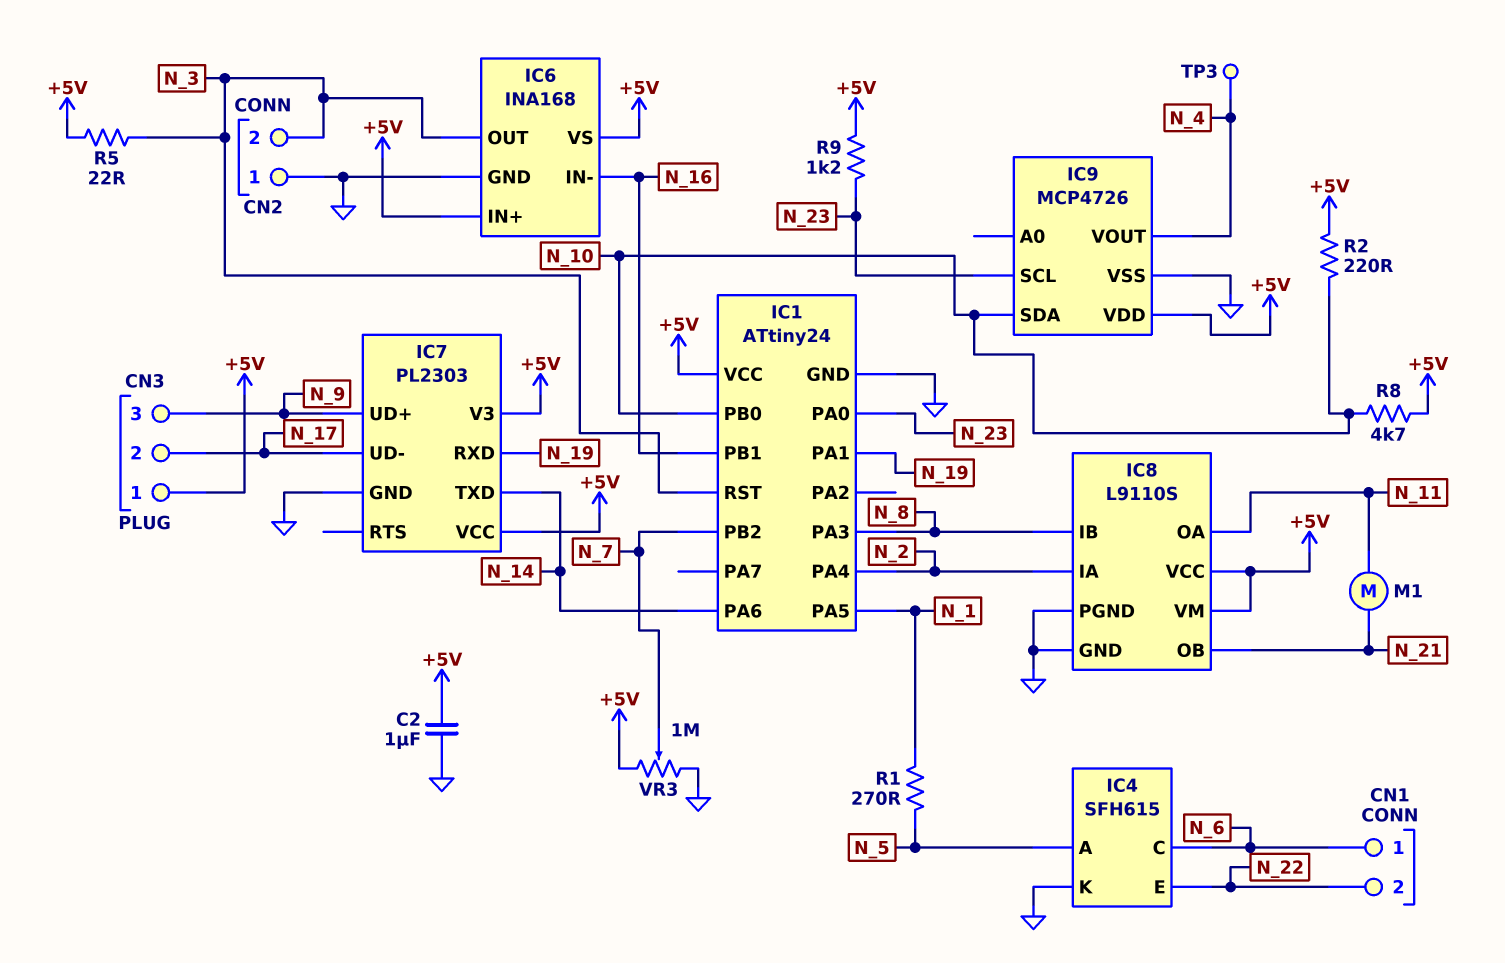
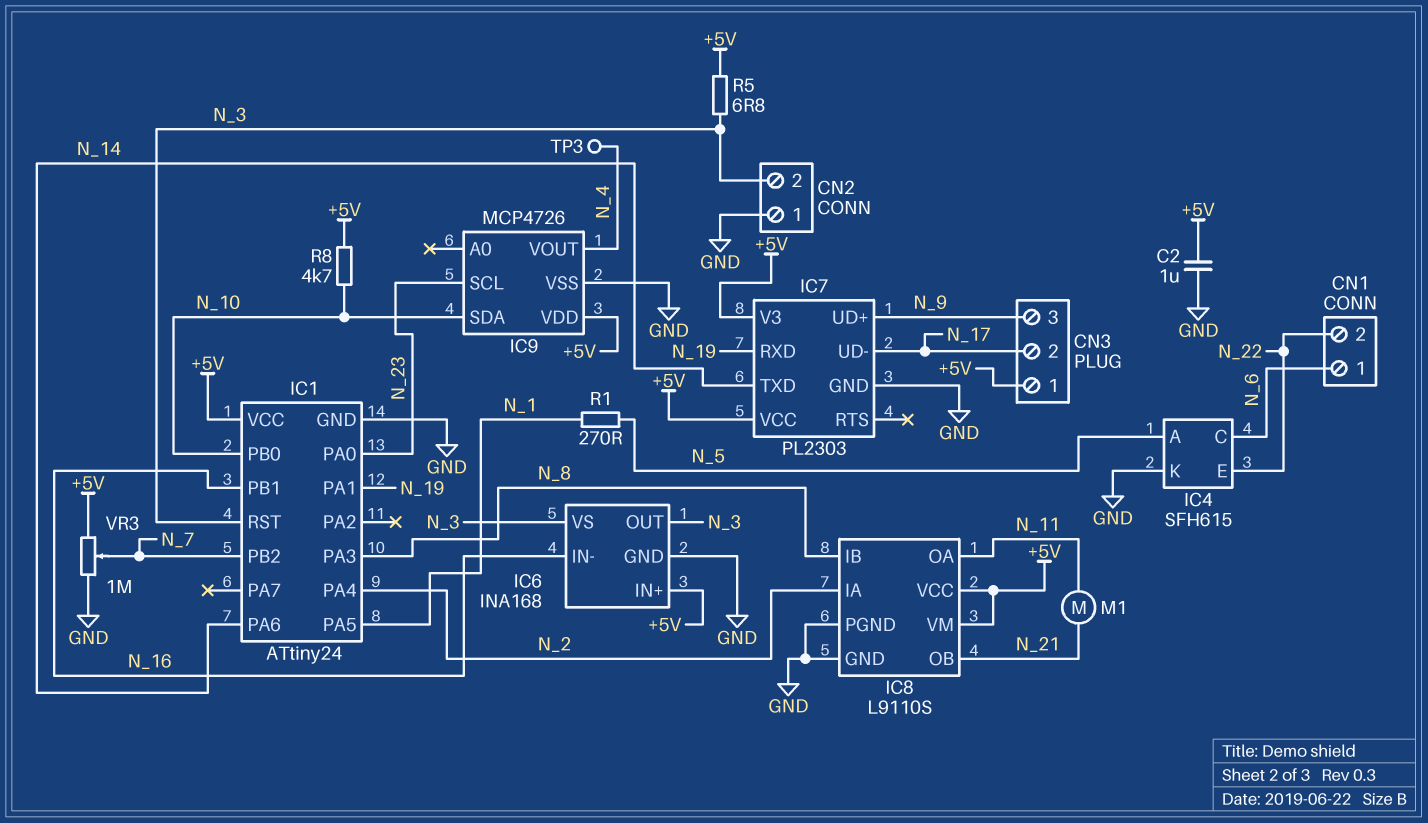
IC6 pin VS: +5V -> N_3
R2: 220 (+5V, N_10) -> none
R5: 22 (+5V, N_3) -> 6.8 (+5V, N_3)
R9: 1.2k (+5V, N_23) -> none

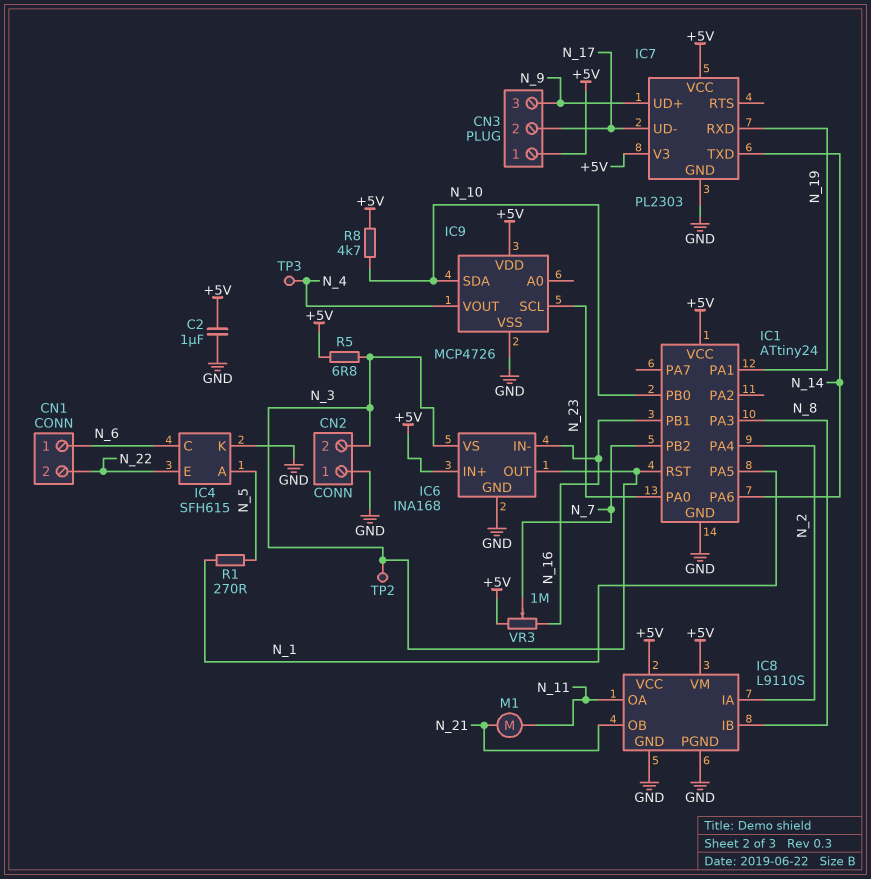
TP2: none -> test point (N_3)
VR3: 1M (+5V, GND, wiper N_7) -> 1M (+5V, N_16, wiper N_7)

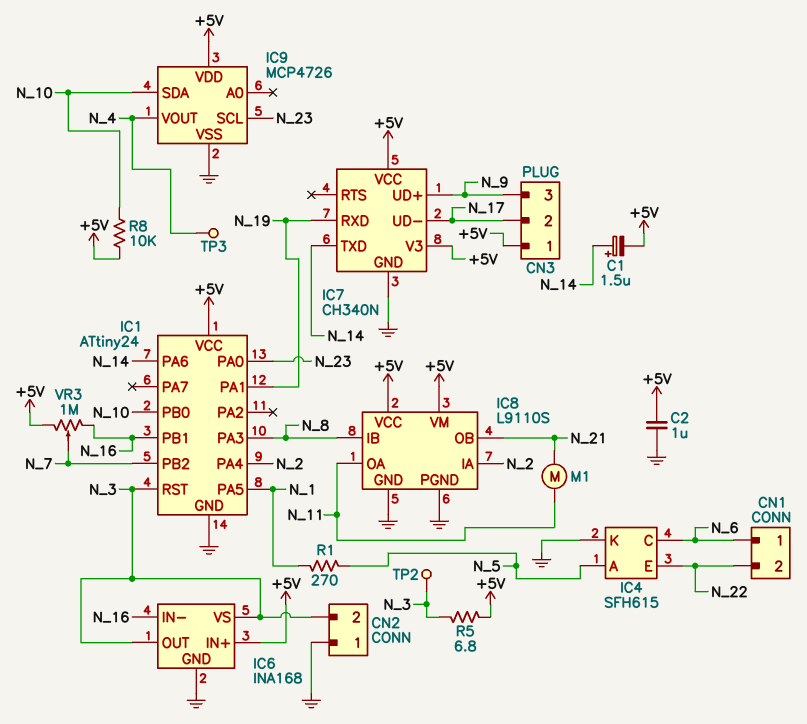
C1: none -> 1.5uF (plus N_14, minus +5V)
IC7: PL2303 -> CH340N
R8: 4.7k (+5V, N_10) -> 10k (+5V, N_10)

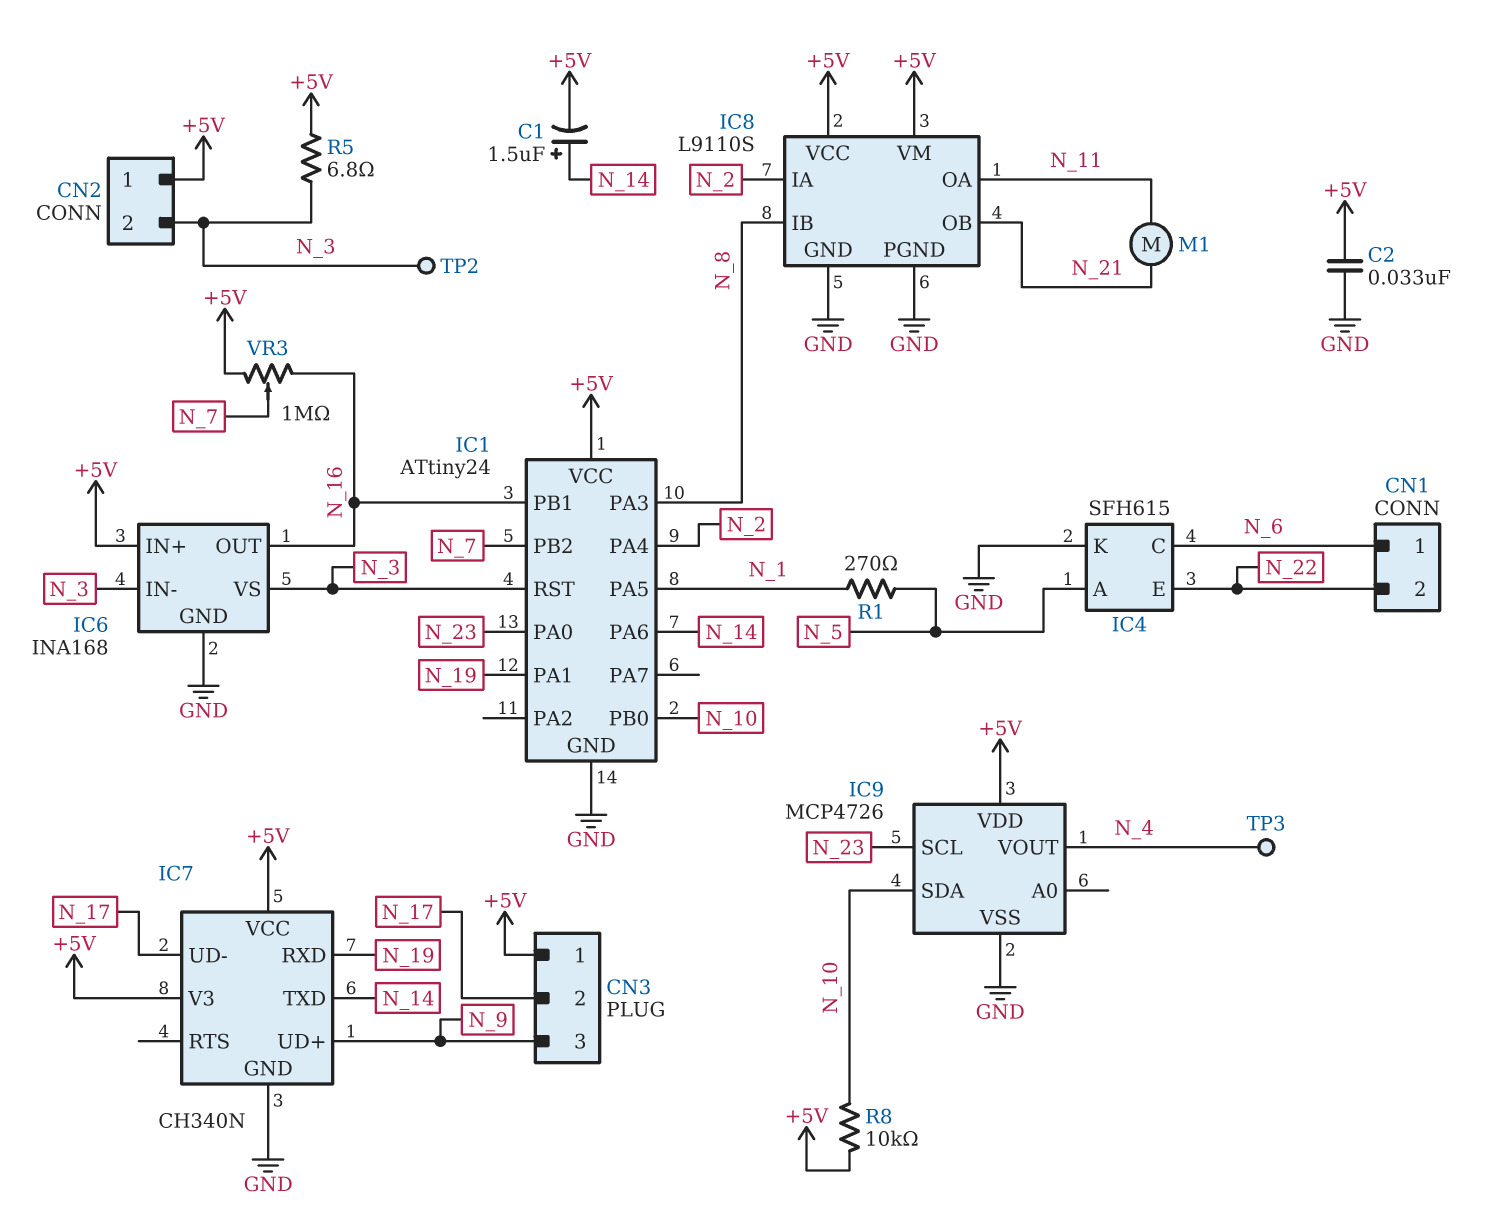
C2: 1uF (+5V, GND) -> 33nF (+5V, GND)
CN2 pin 1: GND -> +5V
IC6 pin IN-: N_16 -> N_3
IC6 pin OUT: N_3 -> N_16

